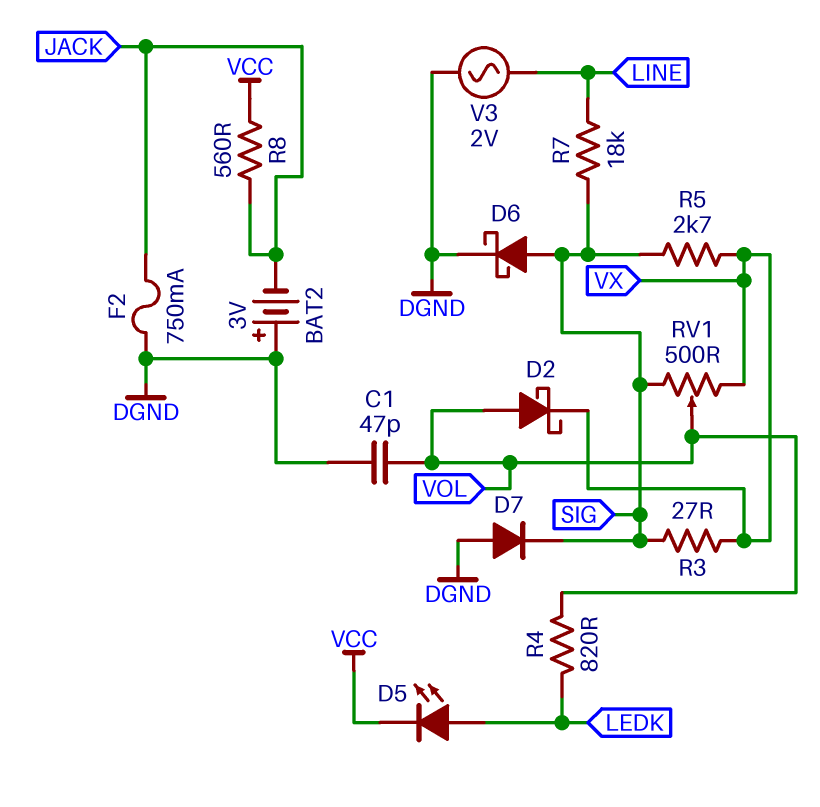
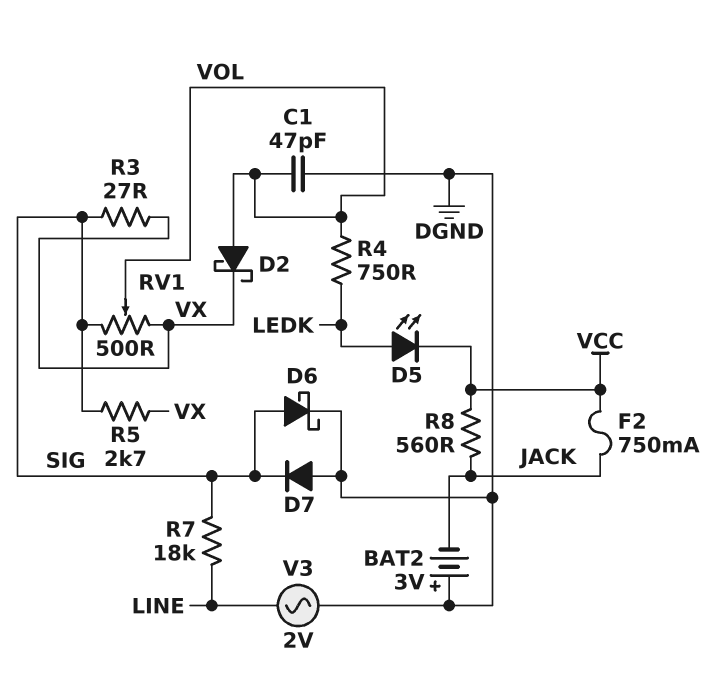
F2: 750mA (DGND, JACK) -> 750mA (JACK, VCC)
R4: 820 (LEDK, VOL) -> 750 (LEDK, VOL)

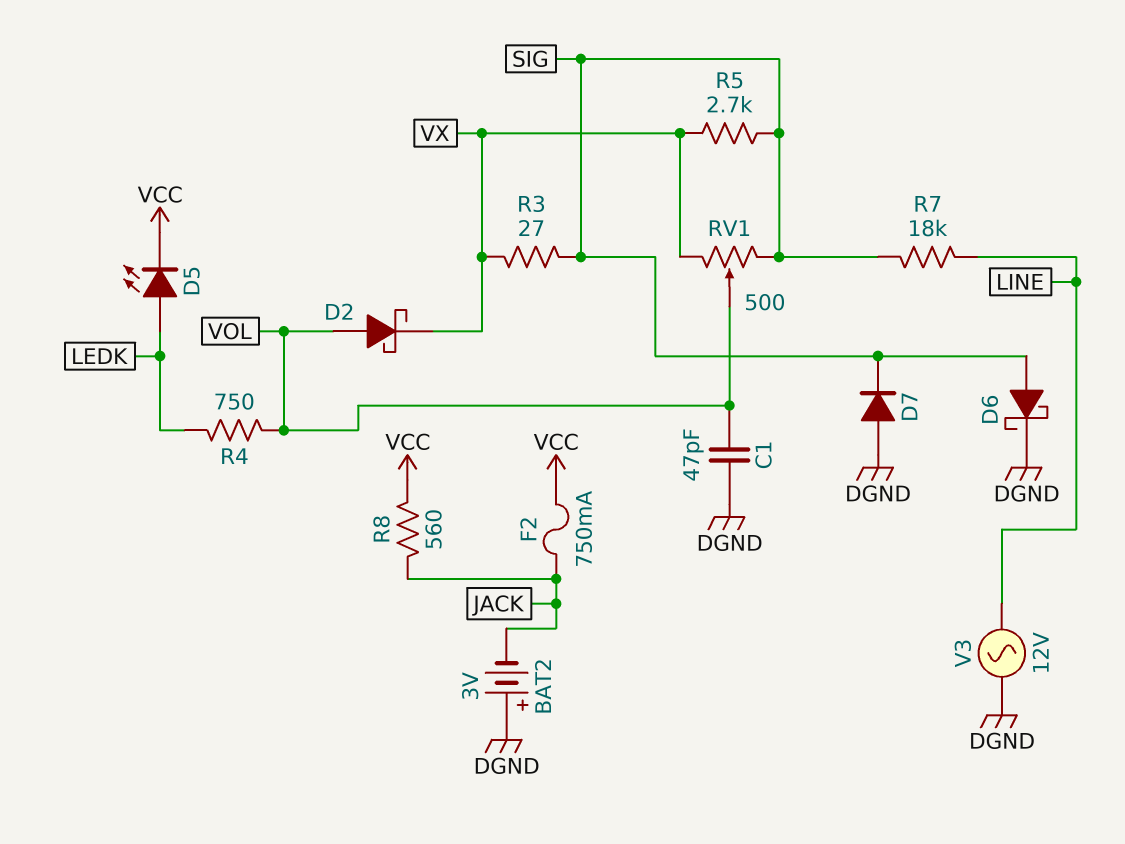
V3: AC 2V (DGND, LINE) -> AC 12V (DGND, LINE)

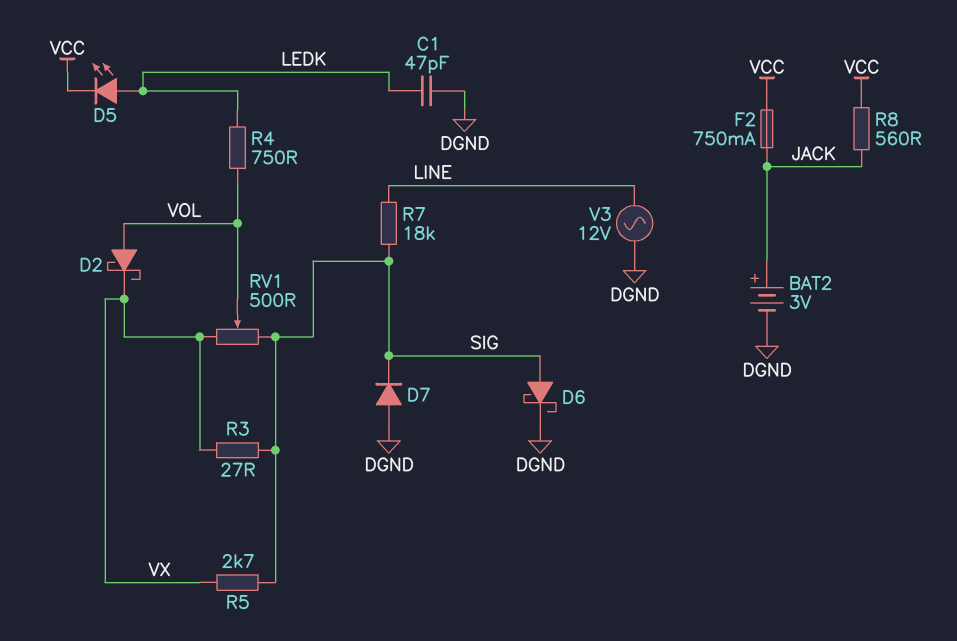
BAT2: 3V (plus DGND, minus JACK) -> 3V (plus JACK, minus DGND)
C1: 47pF (DGND, VOL) -> 47pF (DGND, LEDK)

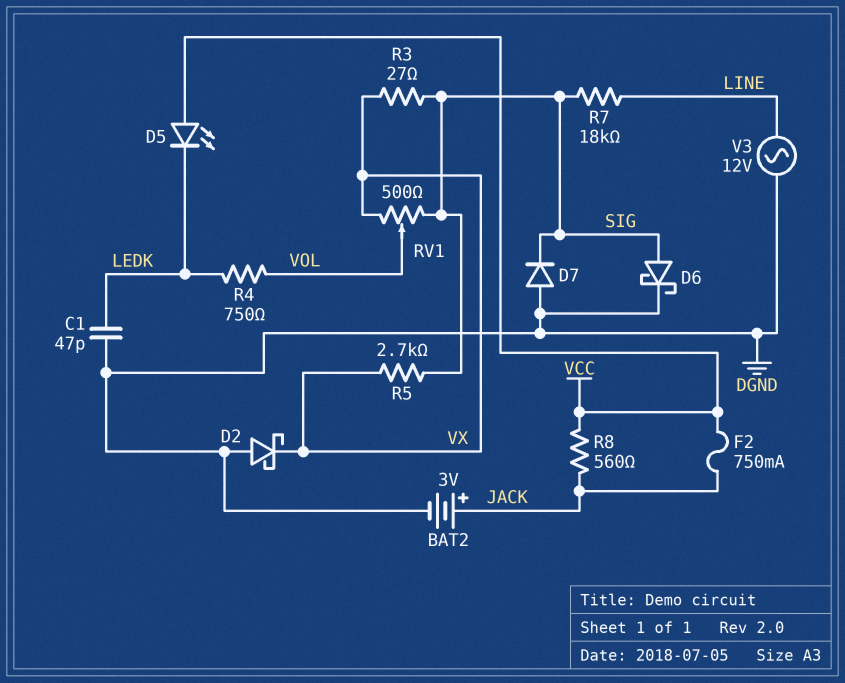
D2: schottky (A VOL, K VX) -> schottky (A DGND, K VX)
D5: LED (A LEDK, K VCC) -> LED (A VCC, K LEDK)

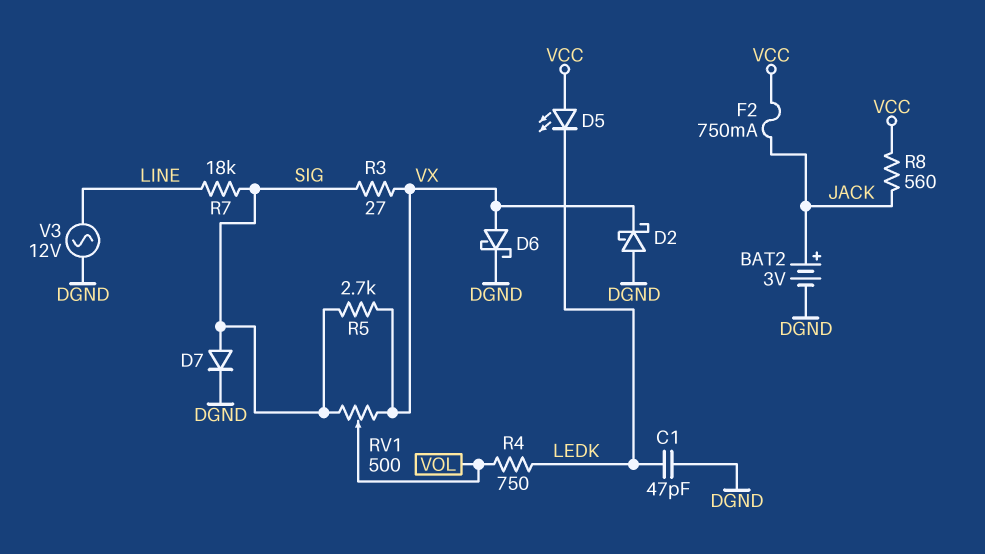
D6: schottky (A SIG, K DGND) -> schottky (A VX, K DGND)
D7: diode (A DGND, K SIG) -> diode (A SIG, K DGND)

